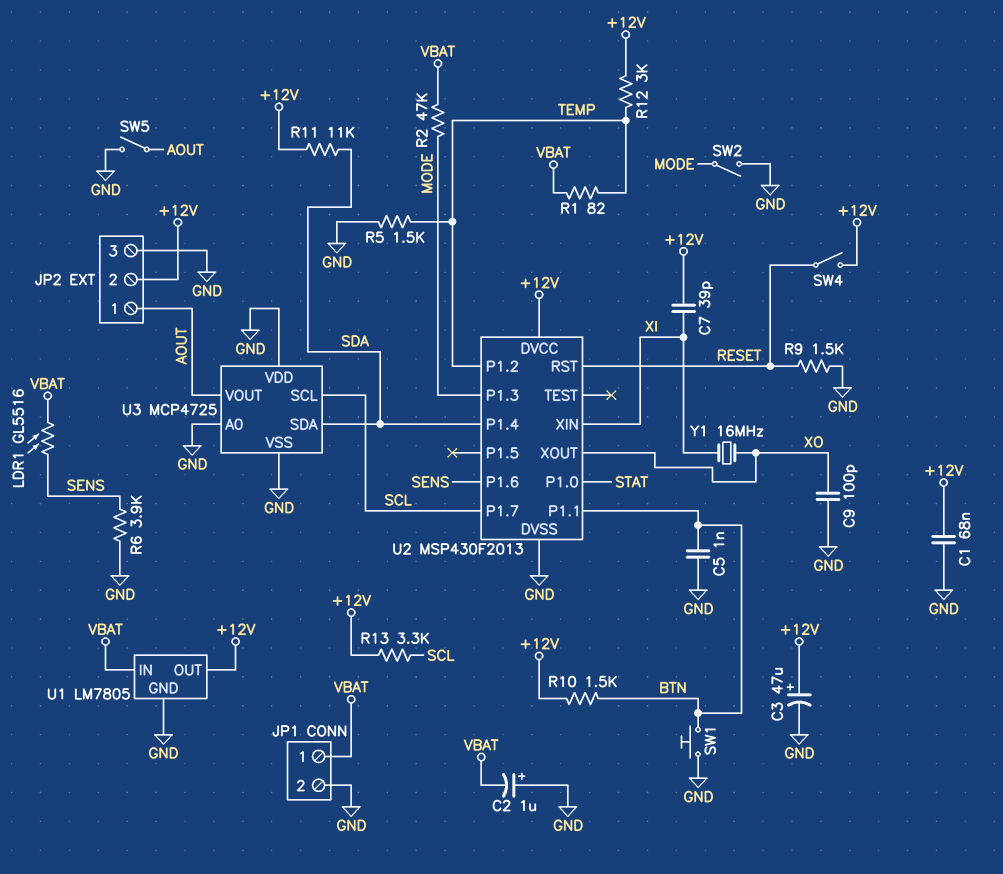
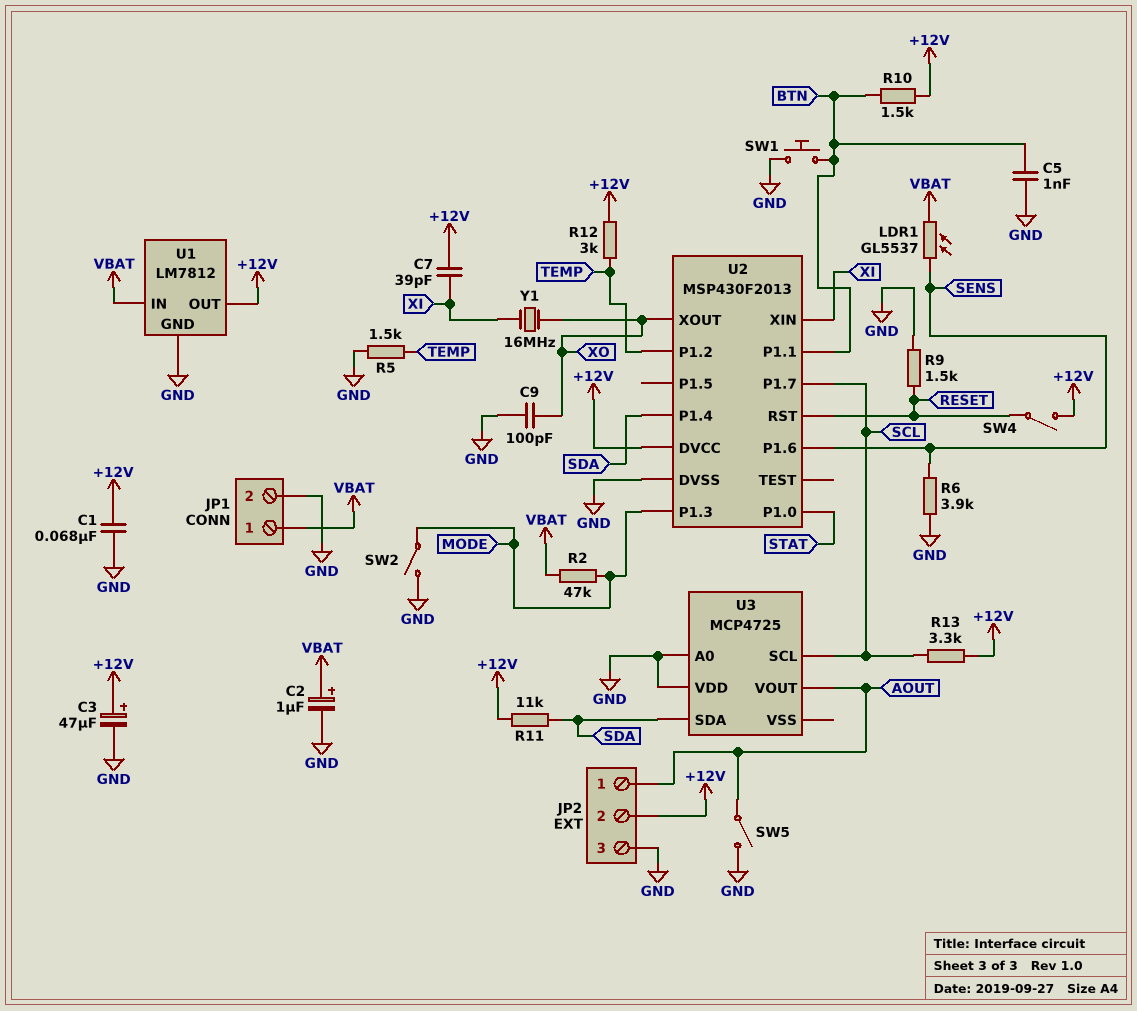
C2: 1uF (plus GND, minus VBAT) -> 1uF (plus VBAT, minus GND)
LDR1: GL5516 (SENS, VBAT) -> GL5537 (SENS, VBAT)
R1: 82 (TEMP, VBAT) -> none
U1: LM7805 -> LM7812
U3 pin VSS: GND -> none

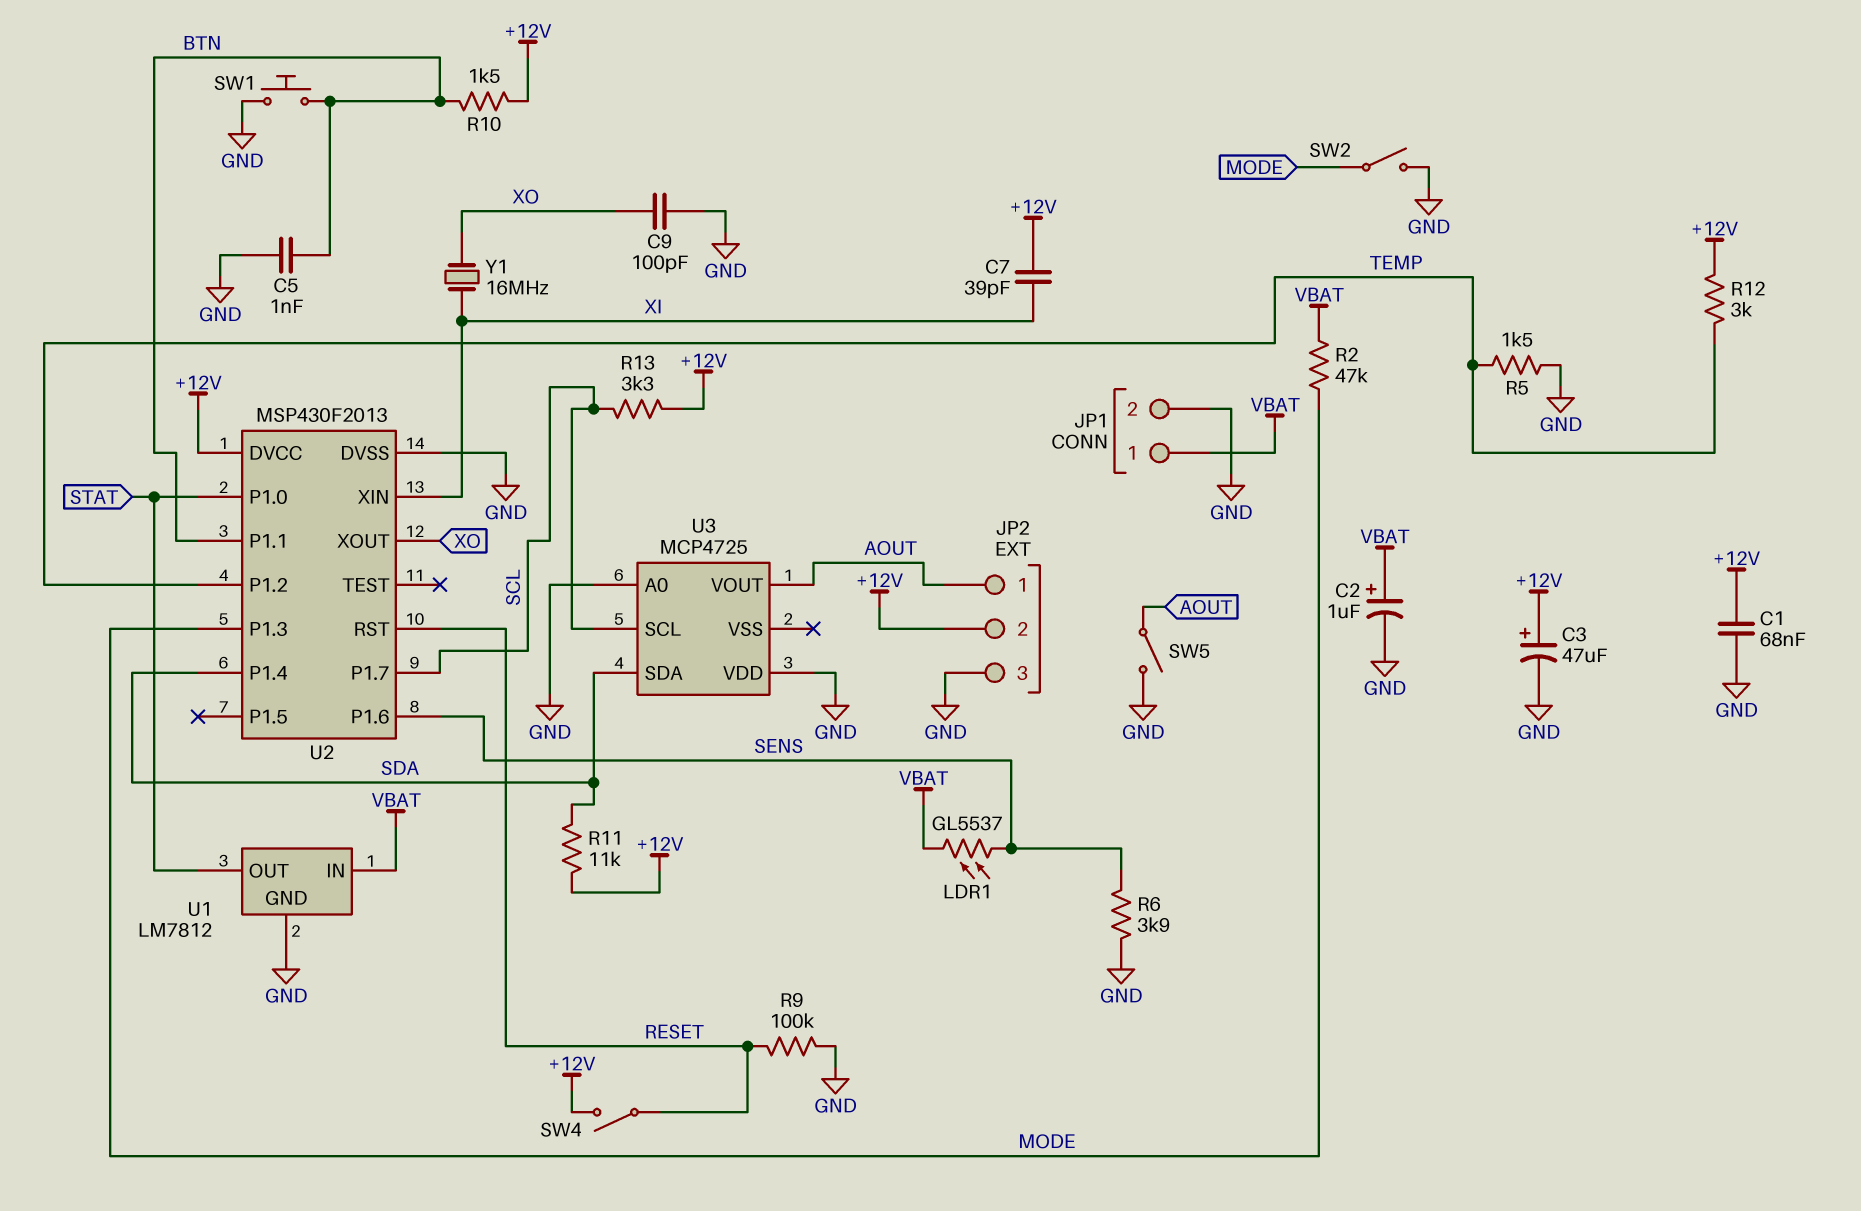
R9: 1.5k (GND, RESET) -> 100k (GND, RESET)
U1 pin OUT: +12V -> STAT

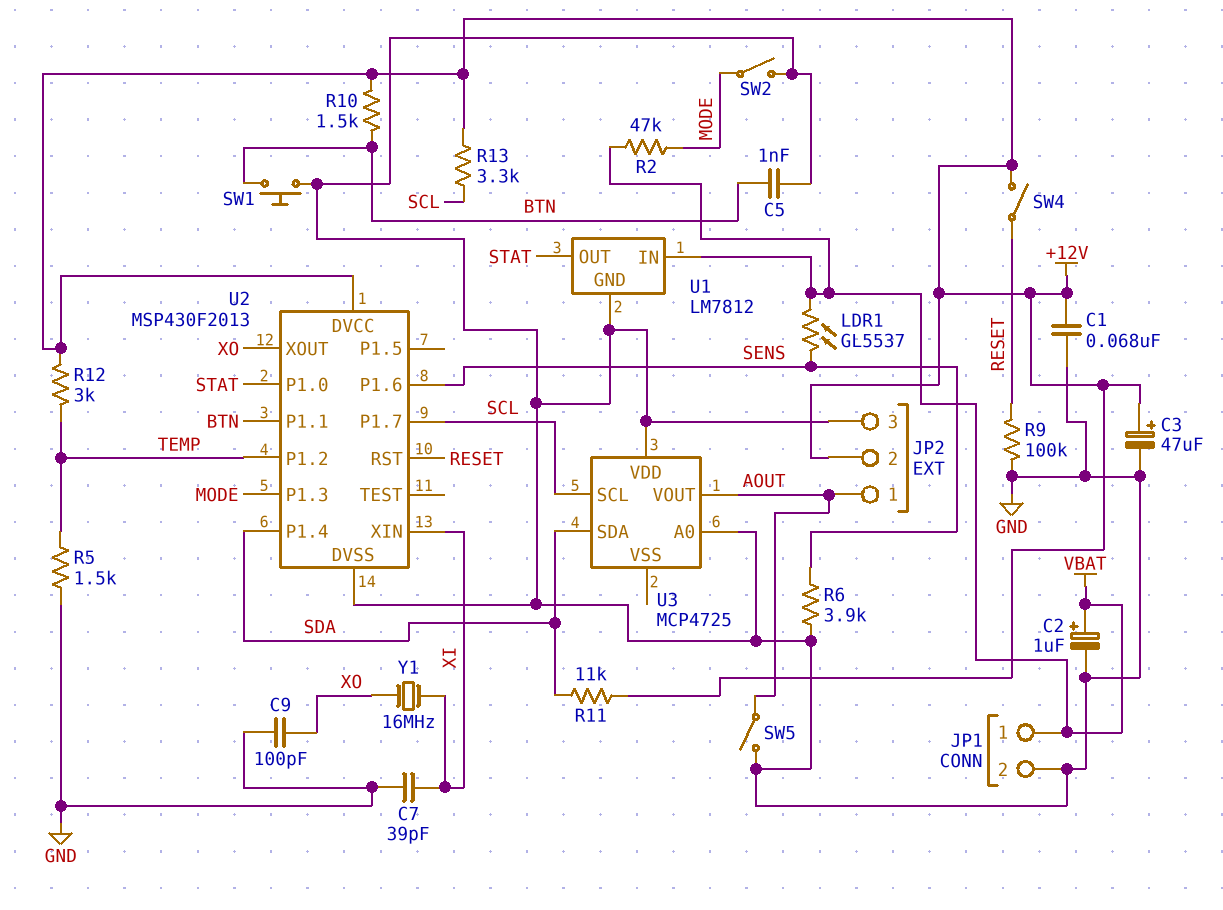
C7: 39pF (+12V, XI) -> 39pF (GND, XI)

